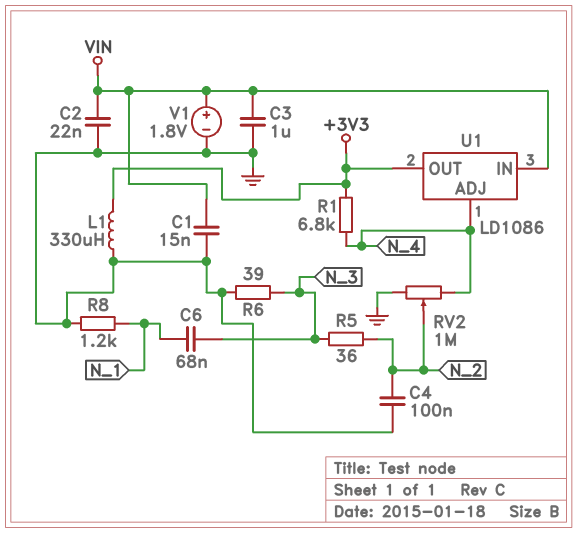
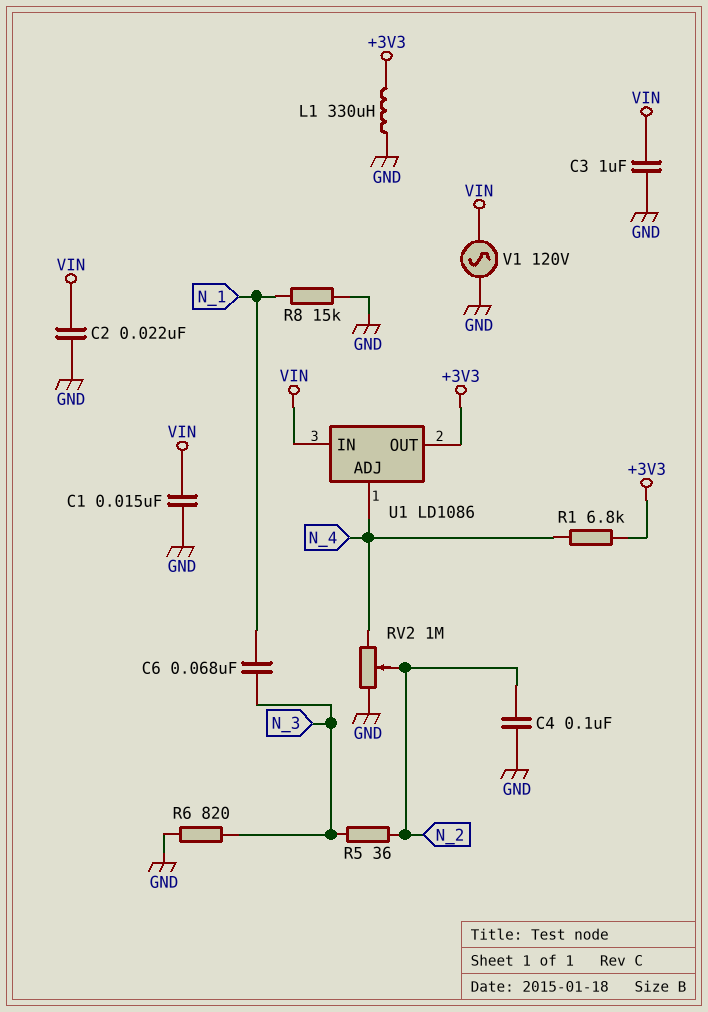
R6: 39 (GND, N_3) -> 820 (GND, N_3)
R8: 1.2k (GND, N_1) -> 15k (GND, N_1)
V1: 1.8V (plus VIN, minus GND) -> AC 120V (GND, VIN)

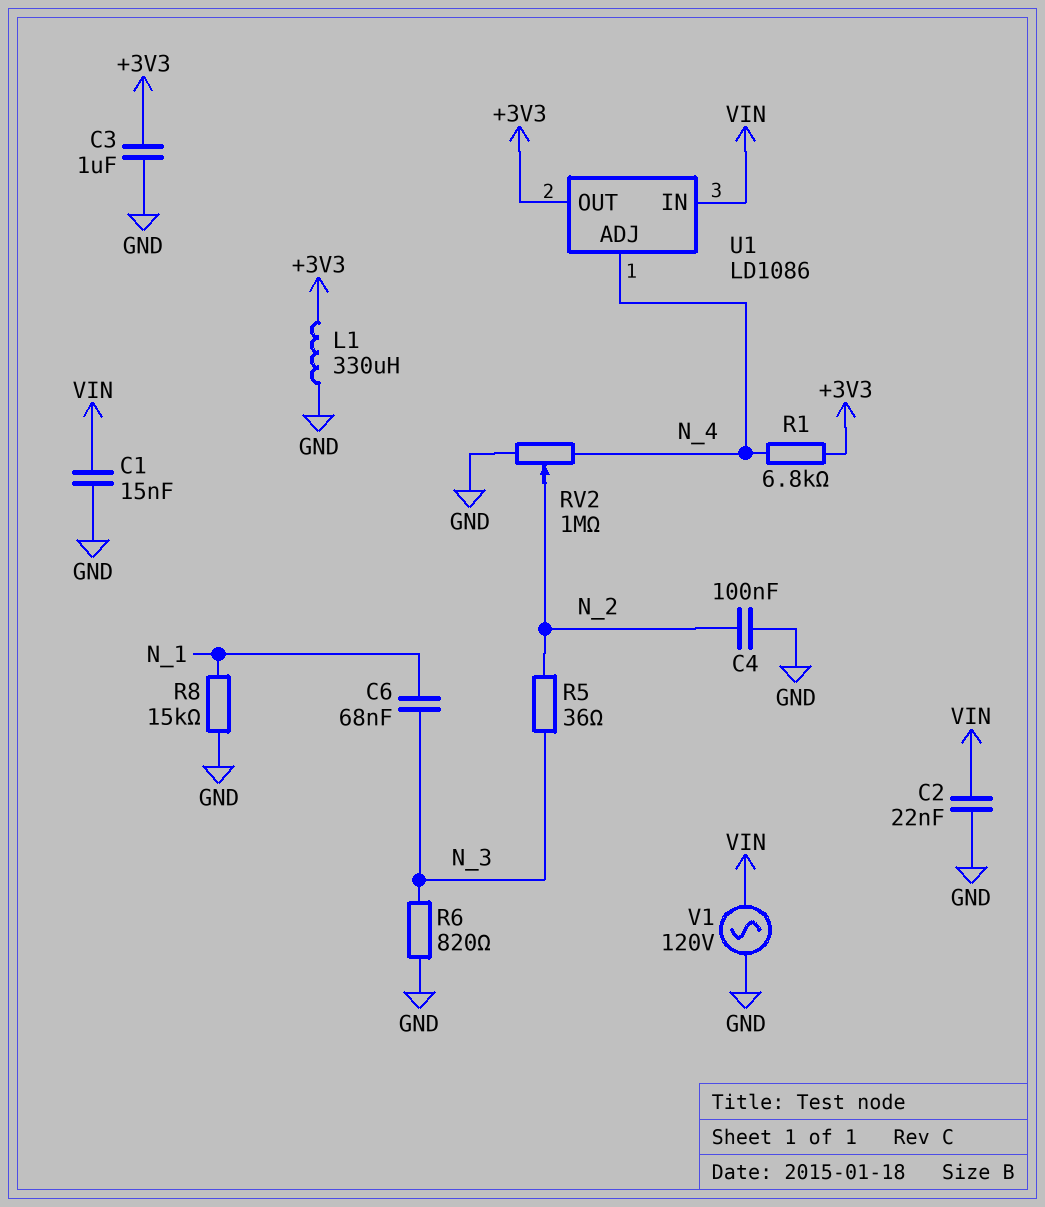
C3: 1uF (GND, VIN) -> 1uF (+3V3, GND)

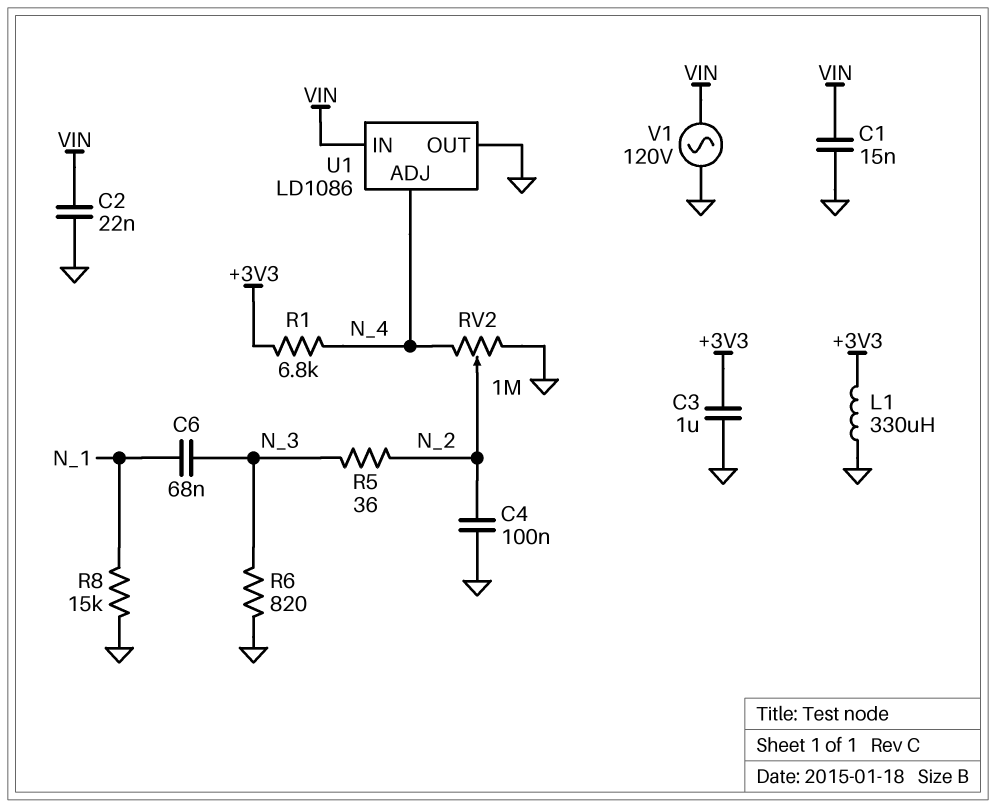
U1 pin OUT: +3V3 -> GND

